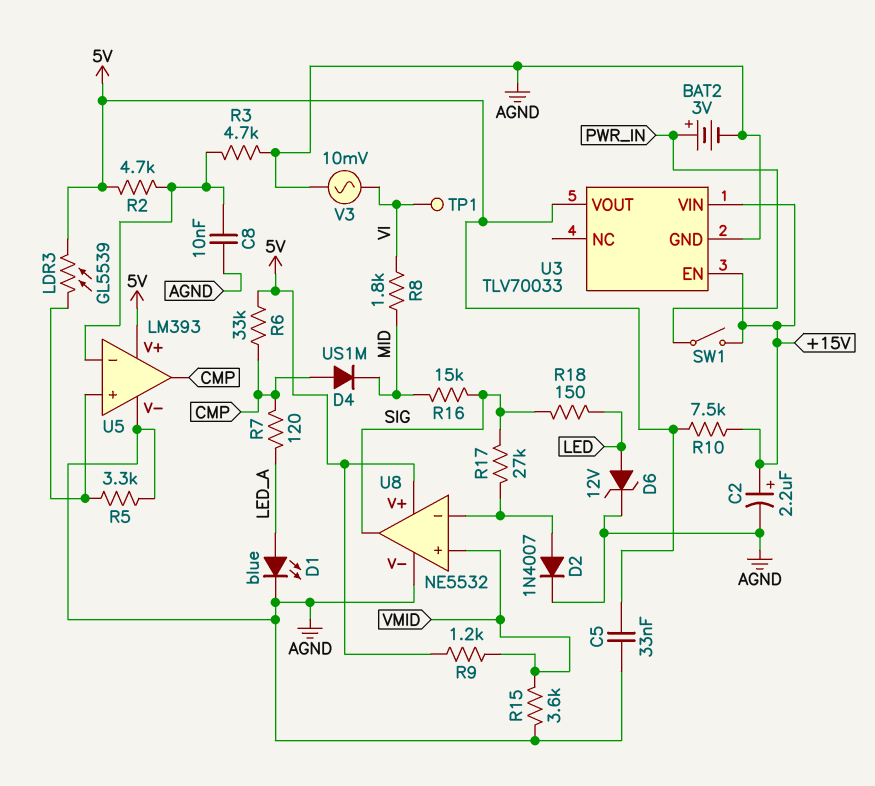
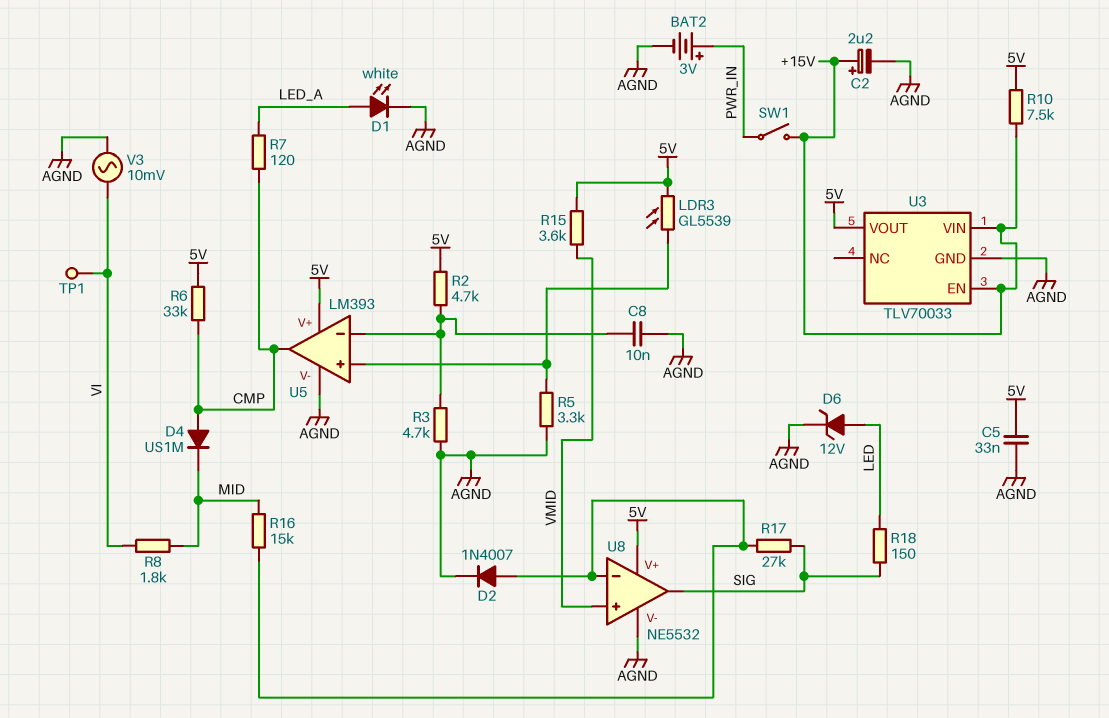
D1: LED blue (A LED_A, K AGND) -> LED white (A LED_A, K AGND)
R9: 1.2k (5V, VMID) -> none
R15: 3.6k (AGND, VMID) -> 3.6k (5V, VMID)
R16: 15k (MID, SIG) -> 15k (MID, U8/in-)

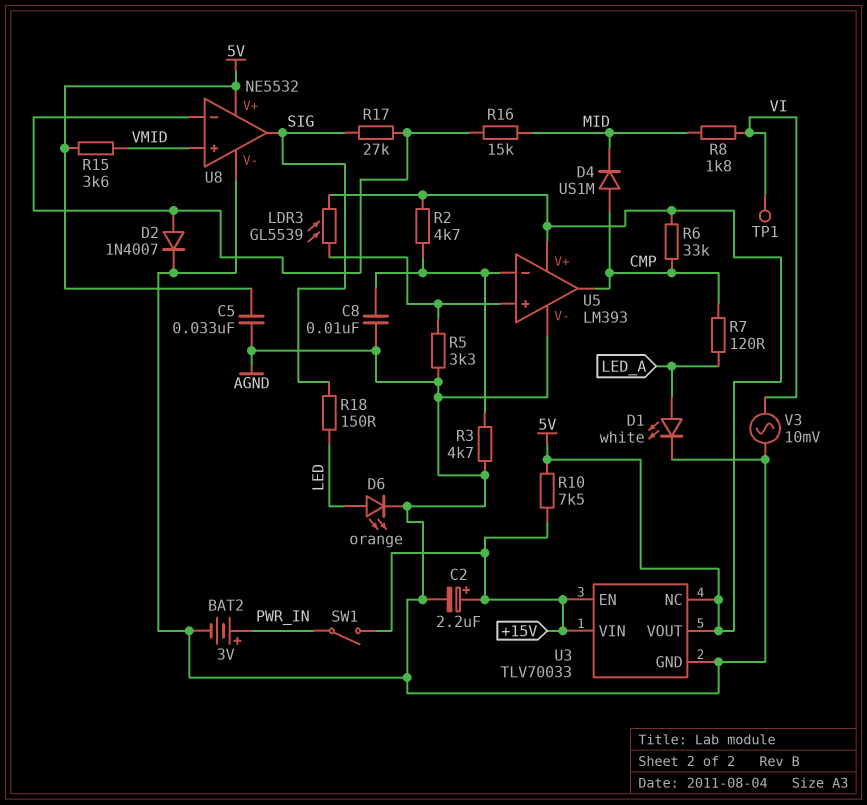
D6: zener 12V (A LED, K AGND) -> LED orange (A LED, K AGND)
U3 pin NC: none -> 5V

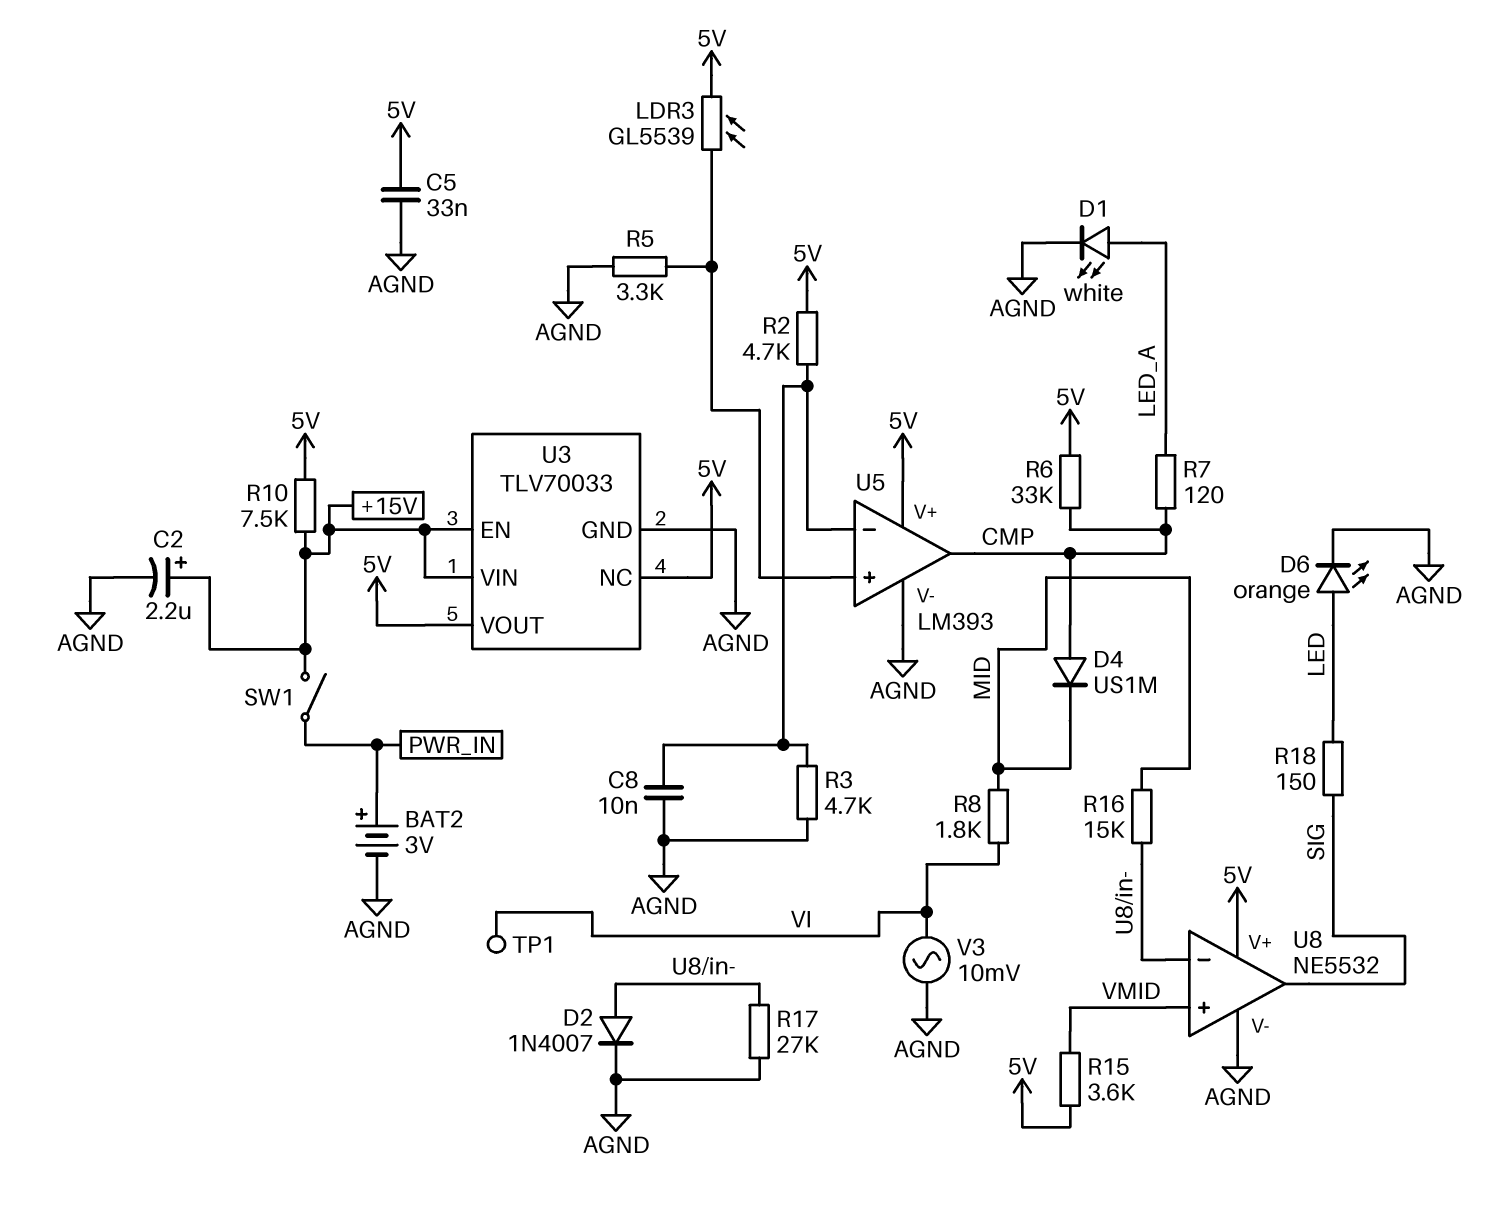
R17: 27k (SIG, U8/in-) -> 27k (AGND, U8/in-)

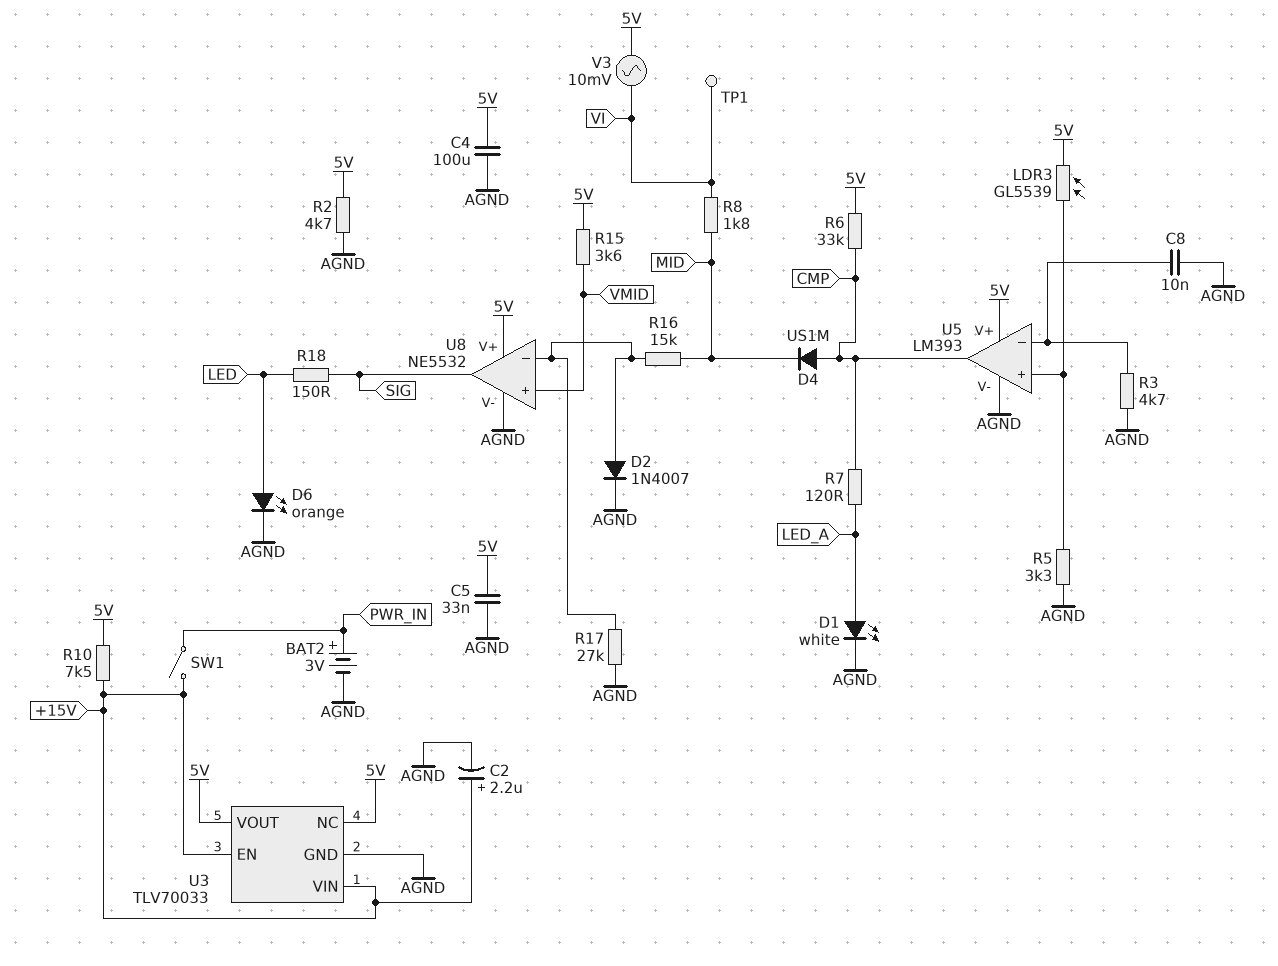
C4: none -> 100uF (5V, AGND)
R2: 4.7k (5V, U5/in-) -> 4.7k (5V, AGND)
V3: AC 10mV (AGND, VI) -> AC 10mV (5V, VI)

